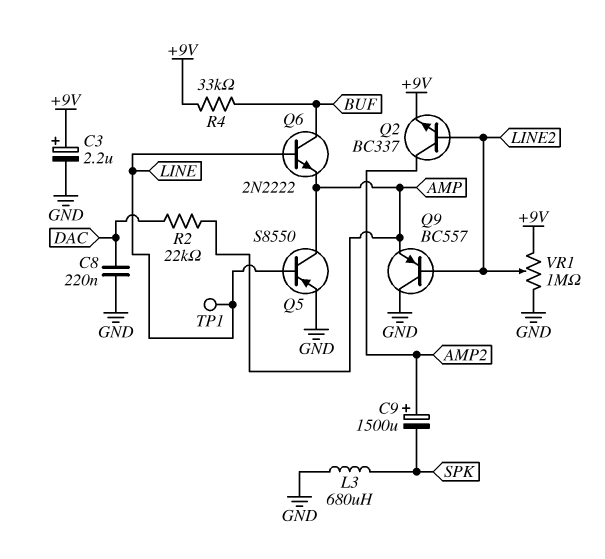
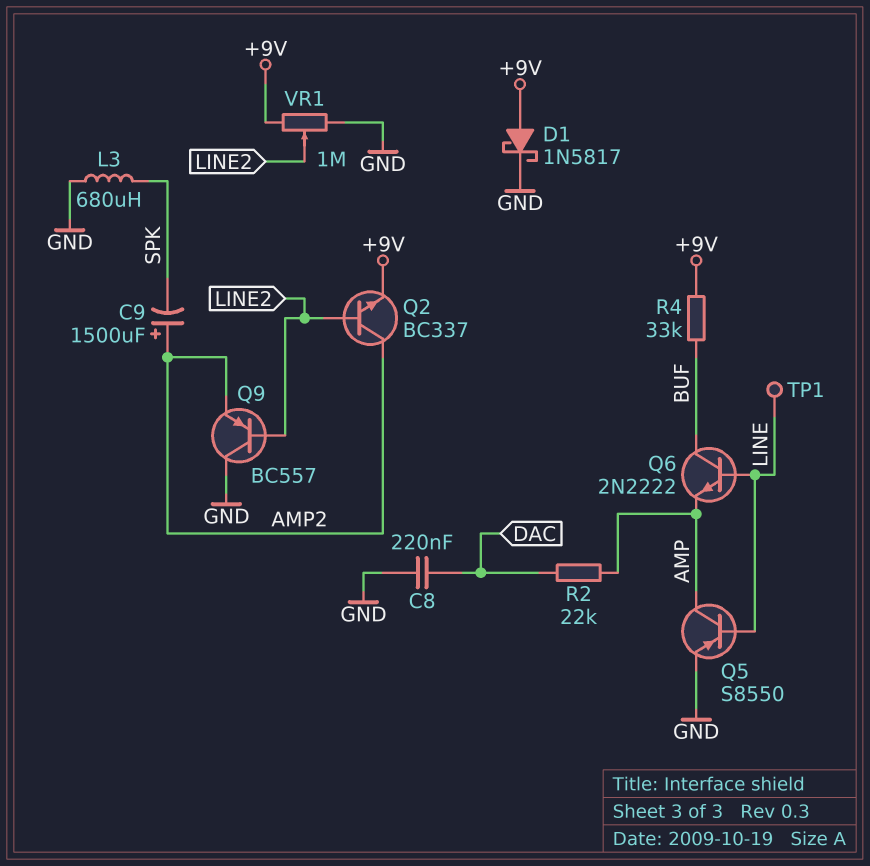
C3: 2.2uF (plus +9V, minus GND) -> none
D1: none -> schottky 1N5817 (A +9V, K GND)
Q9: PNP BC557 (B LINE2, C GND, E AMP) -> PNP BC557 (B LINE2, C GND, E AMP2)

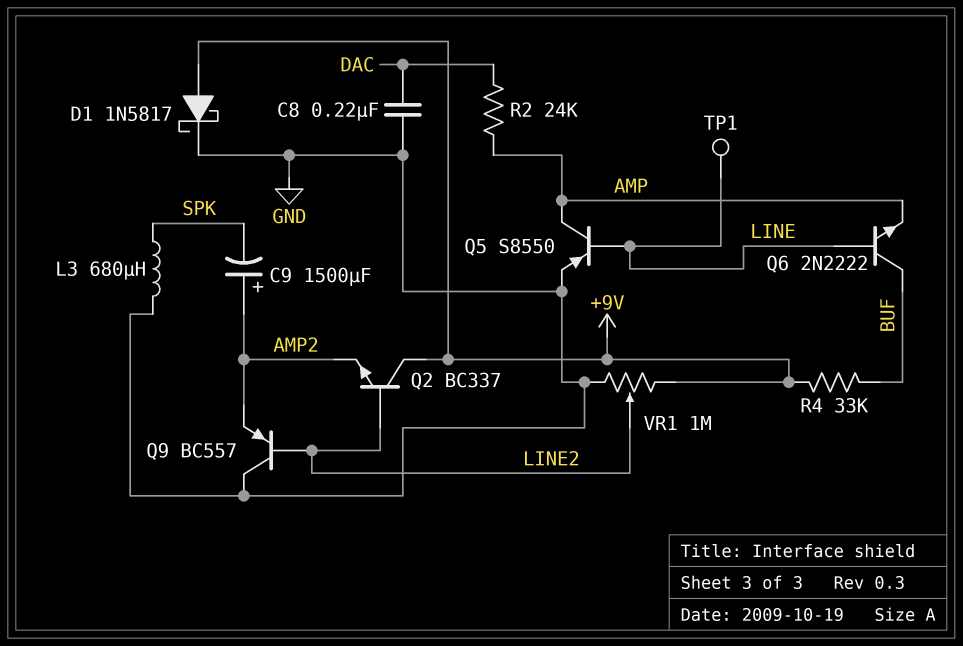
Q2: NPN BC337 (B LINE2, C AMP2, E +9V) -> NPN BC337 (B LINE2, C +9V, E AMP2)
R2: 22k (AMP, DAC) -> 24k (AMP, DAC)

